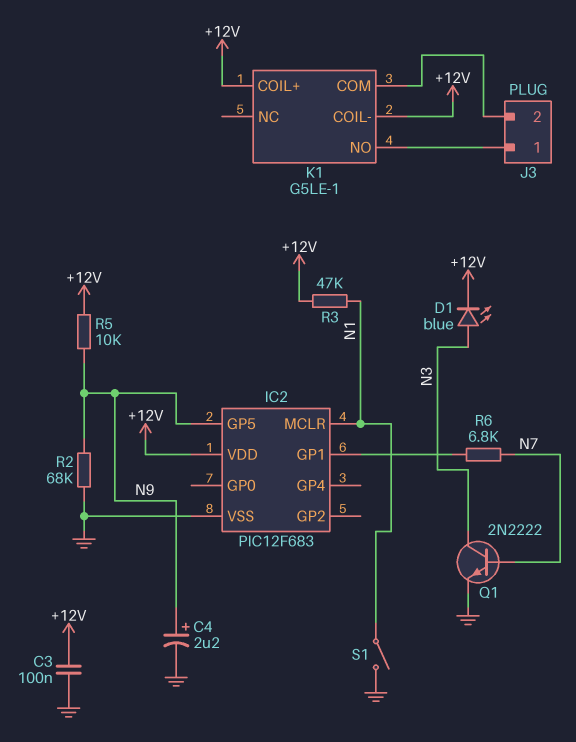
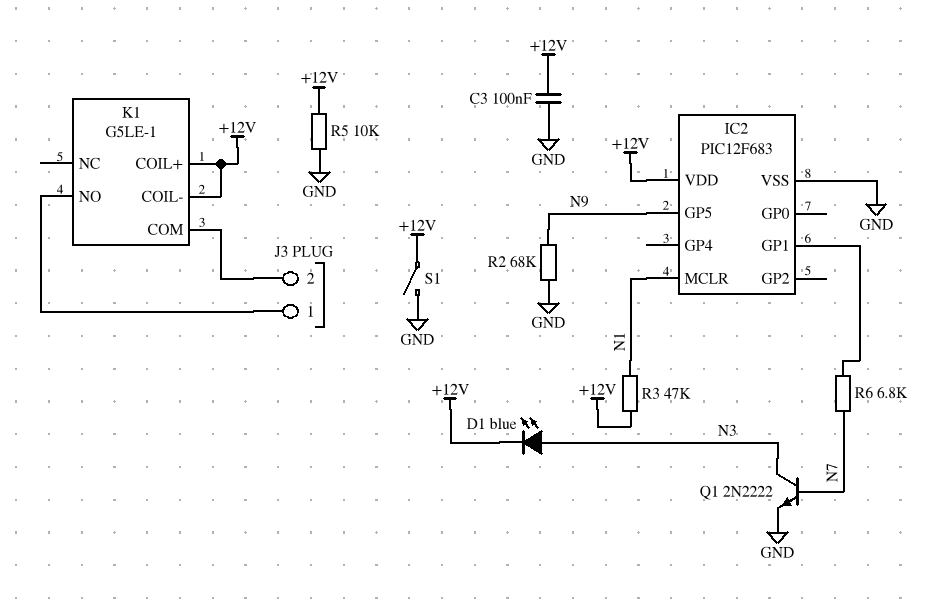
C4: 2.2uF (plus N9, minus GND) -> none
R5: 10k (+12V, N9) -> 10k (+12V, GND)
S1: switch (GND, N1) -> switch (+12V, GND)

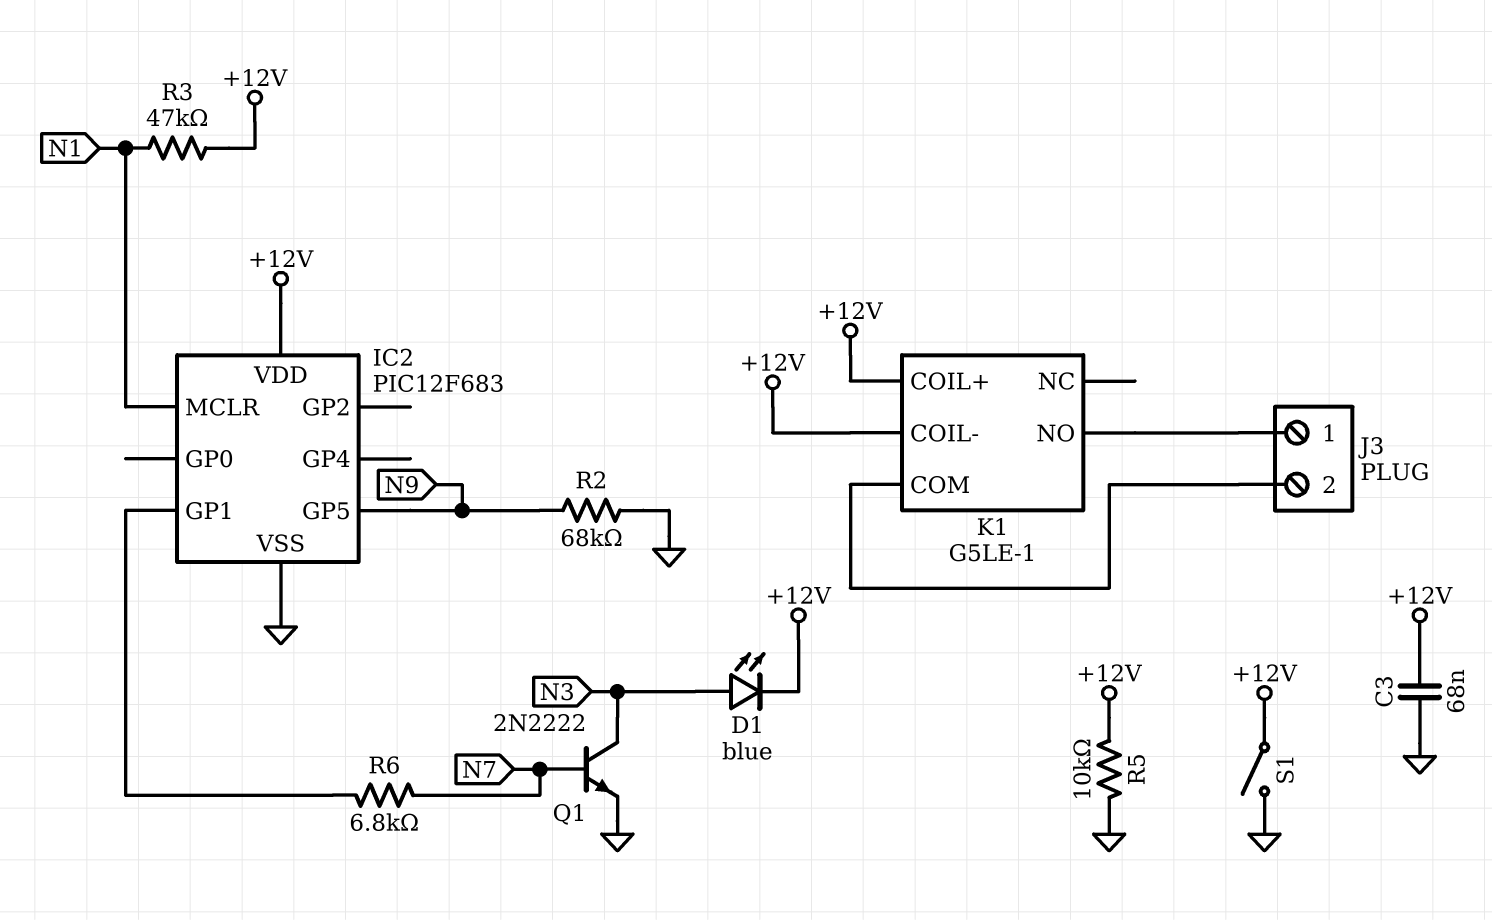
C3: 100nF (+12V, GND) -> 68nF (+12V, GND)

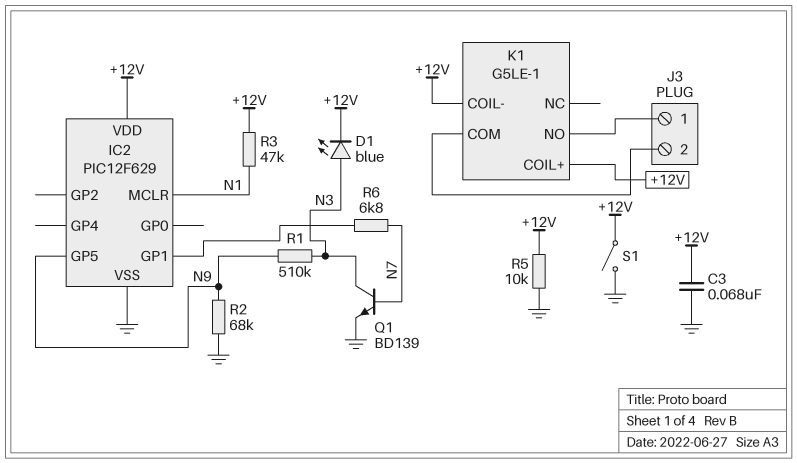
IC2: PIC12F683 -> PIC12F629
Q1: NPN 2N2222 (B N7, C N3, E GND) -> NPN BD139 (B N7, C N3, E GND)
R1: none -> 510k (N3, N9)

